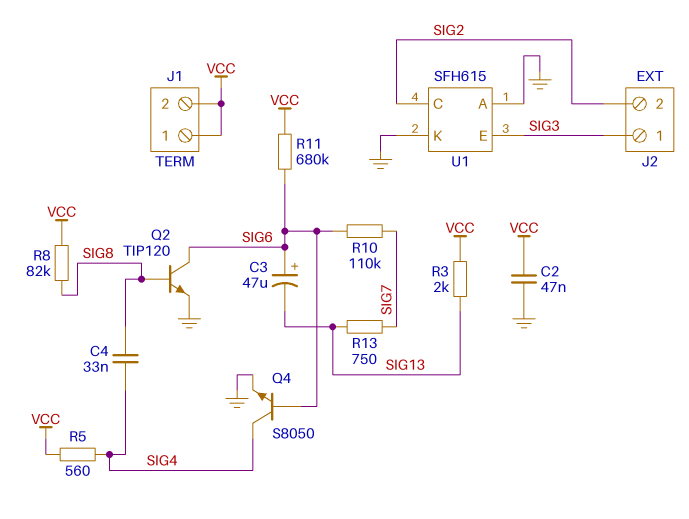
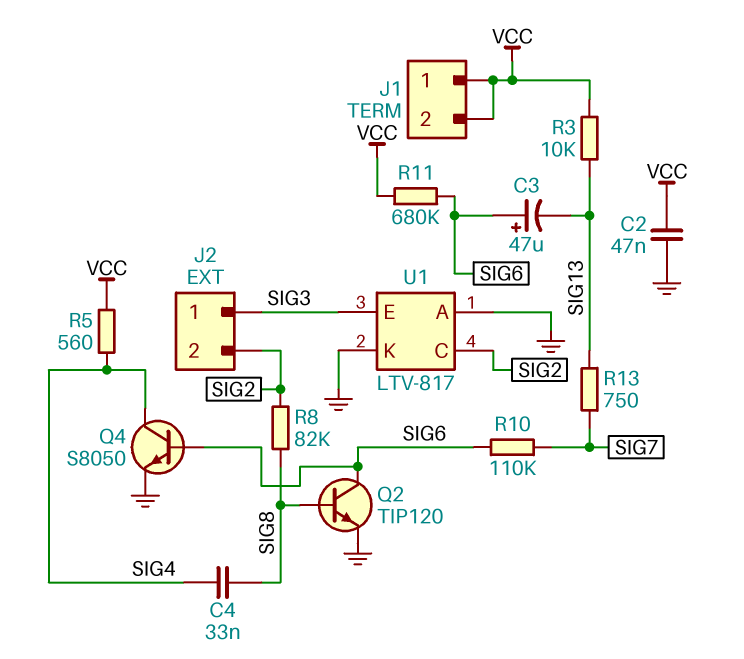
R3: 2k (SIG13, VCC) -> 10k (SIG13, VCC)
R8: 82k (SIG8, VCC) -> 82k (SIG2, SIG8)
U1: SFH615 -> LTV-817

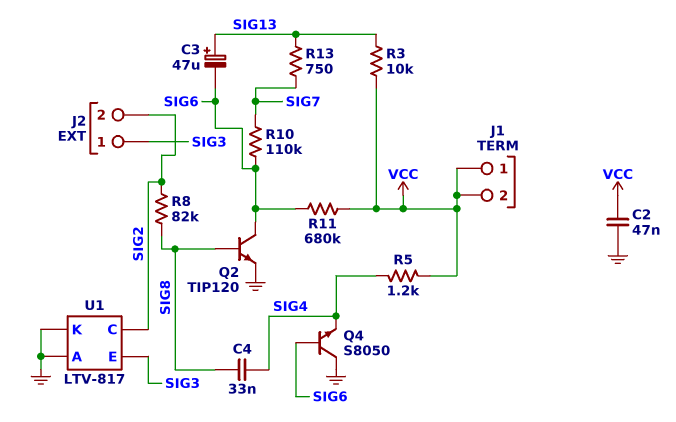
C3: 47uF (plus SIG6, minus SIG13) -> 47uF (plus SIG13, minus SIG6)
Q4: NPN S8050 (B SIG6, C SIG4, E GND) -> NPN S8050 (B SIG6, C GND, E SIG4)
R5: 560 (SIG4, VCC) -> 1.2k (SIG4, VCC)

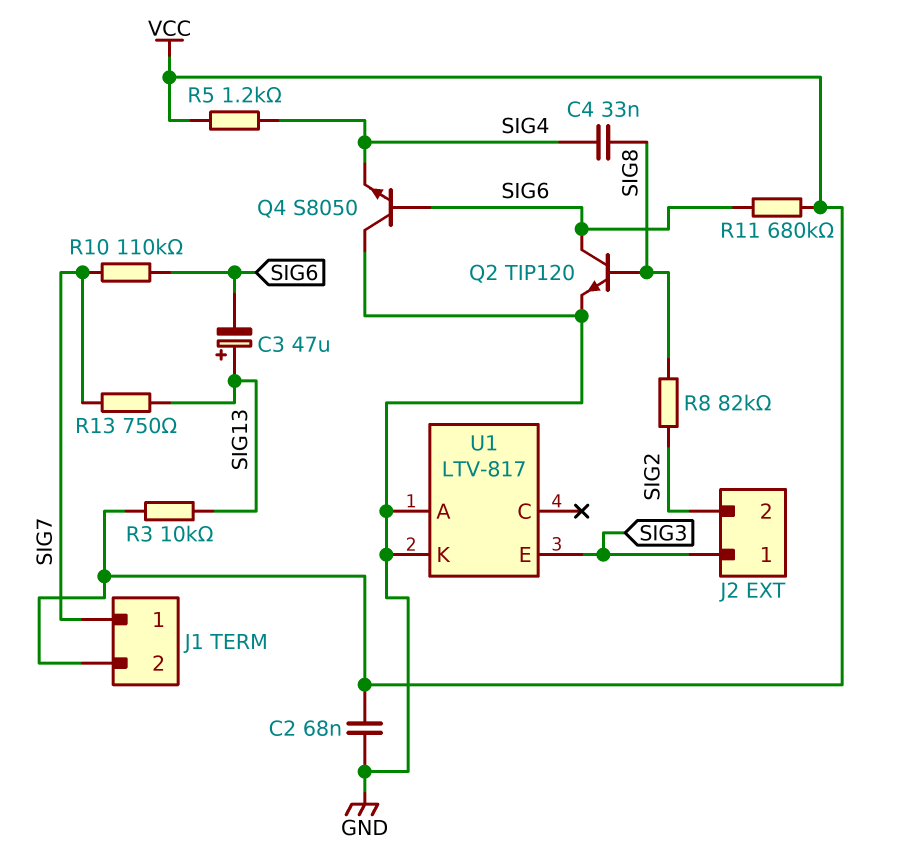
C2: 47nF (GND, VCC) -> 68nF (GND, VCC)
J1 pin 1: VCC -> SIG7
U1 pin C: SIG2 -> none

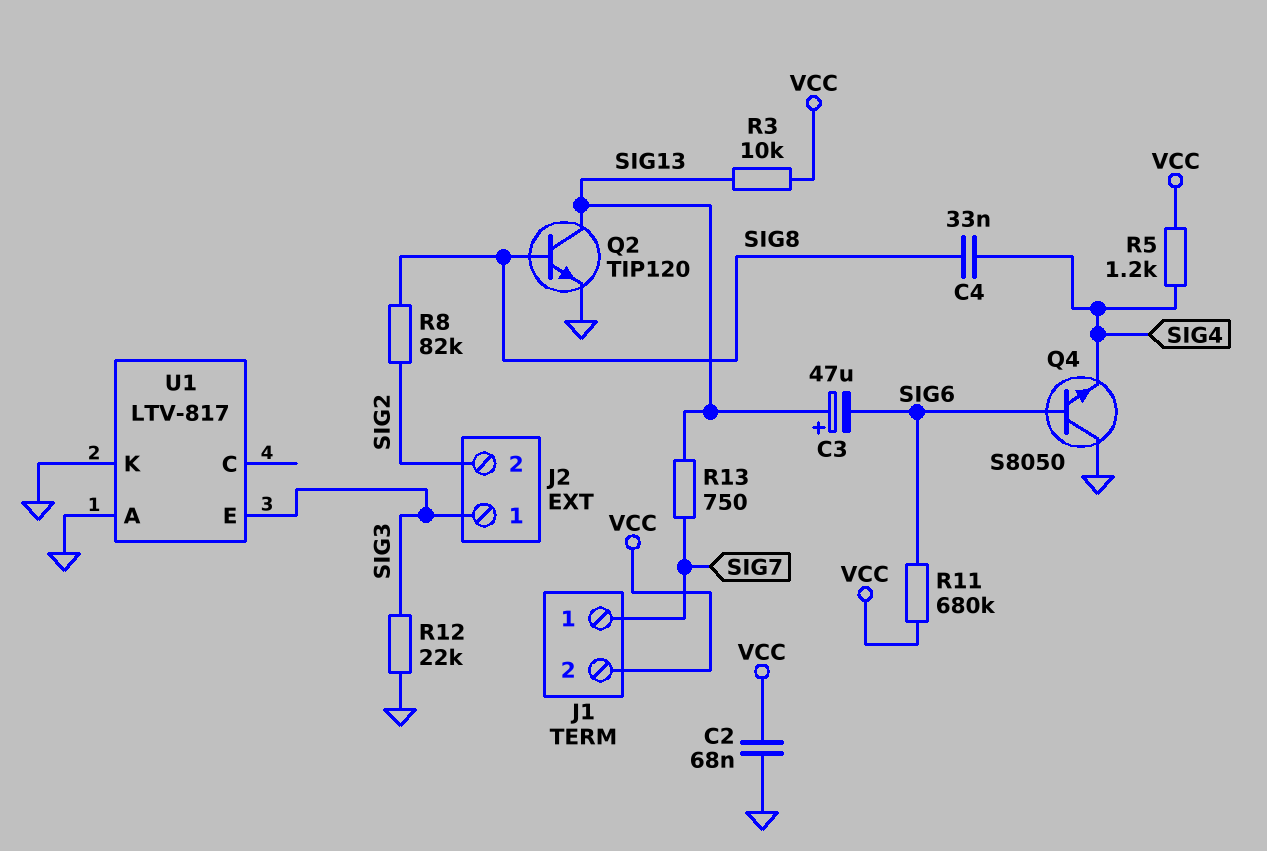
Q2: NPN TIP120 (B SIG8, C SIG6, E GND) -> NPN TIP120 (B SIG8, C SIG13, E GND)
R10: 110k (SIG6, SIG7) -> none
R12: none -> 22k (GND, SIG3)

